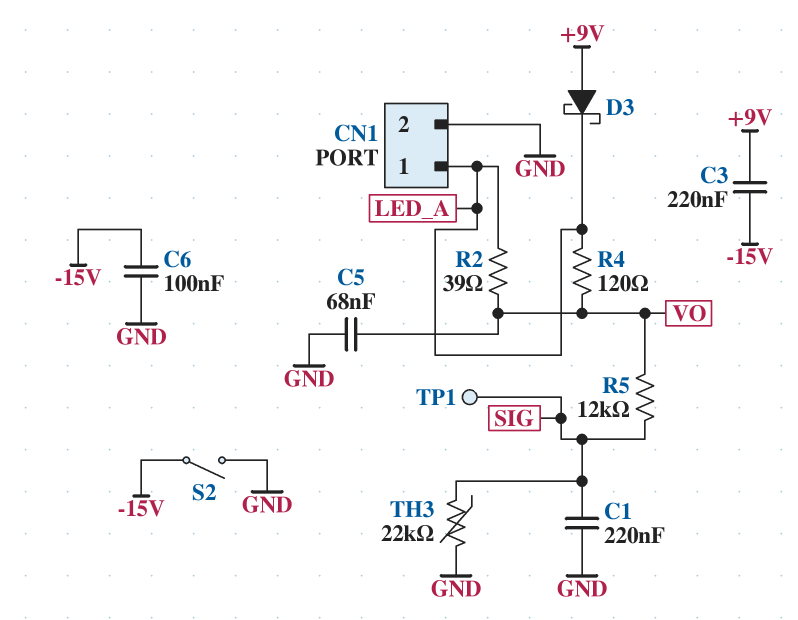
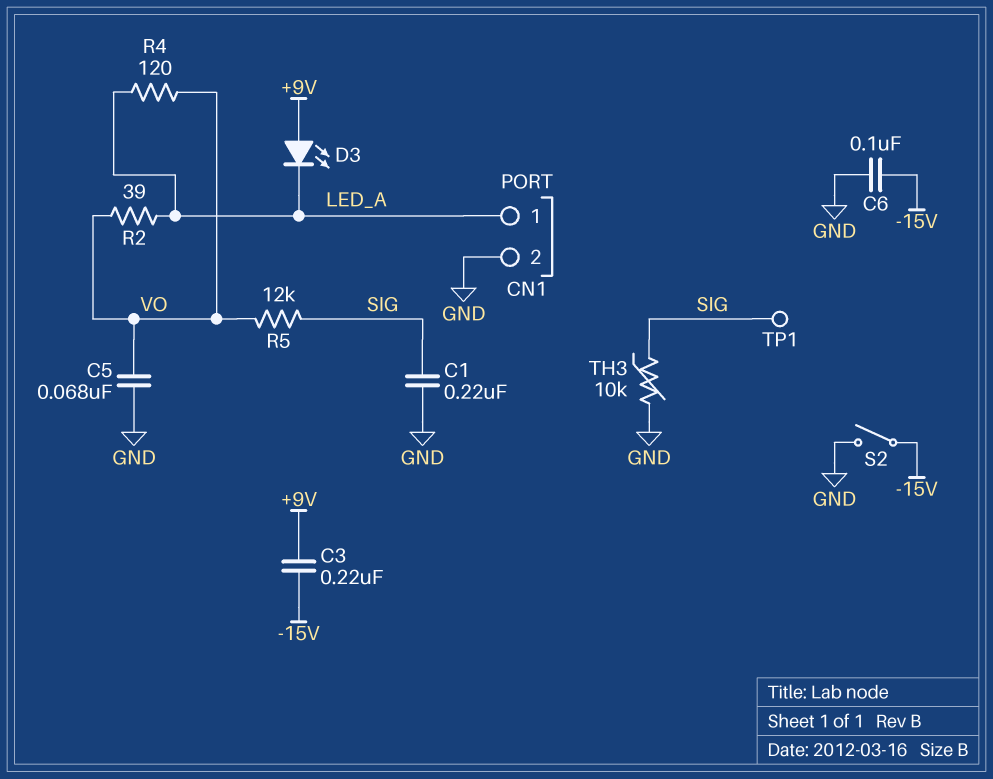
D3: schottky (A +9V, K LED_A) -> LED (A +9V, K LED_A)
TH3: 22k (GND, SIG) -> 10k (GND, SIG)

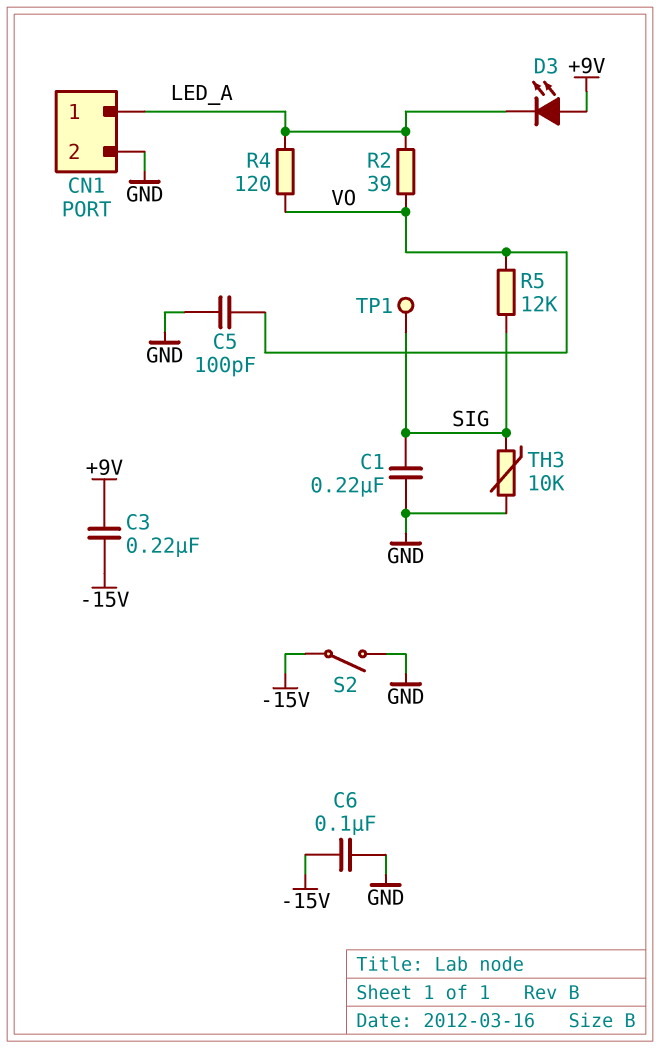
C5: 68nF (GND, VO) -> 100pF (GND, VO)

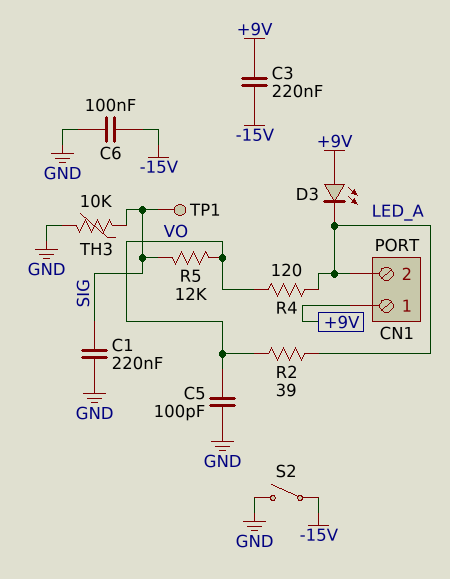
CN1 pin 1: LED_A -> +9V
CN1 pin 2: GND -> LED_A

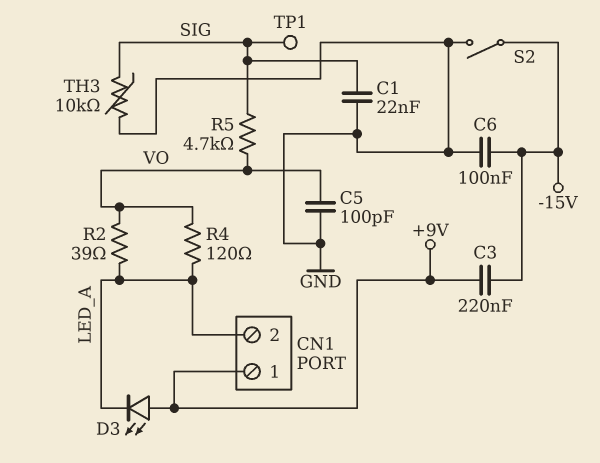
C1: 220nF (GND, SIG) -> 22nF (GND, SIG)
R5: 12k (SIG, VO) -> 4.7k (SIG, VO)

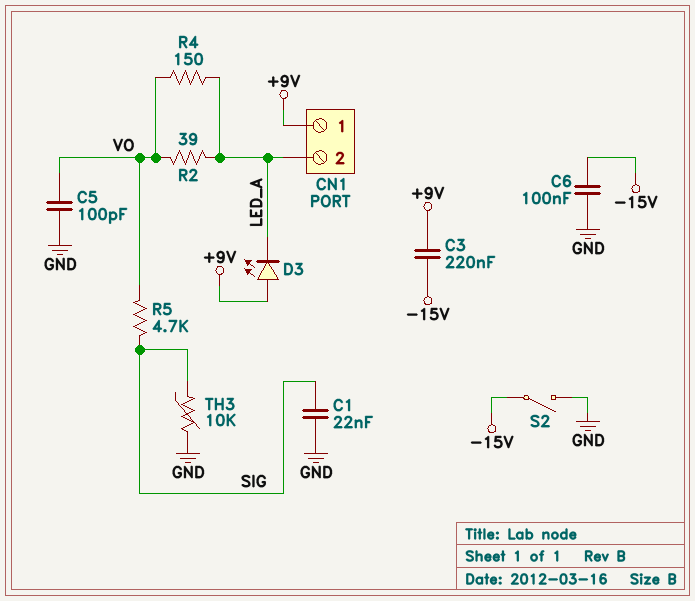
R4: 120 (LED_A, VO) -> 150 (LED_A, VO)
TP1: test point (SIG) -> none

